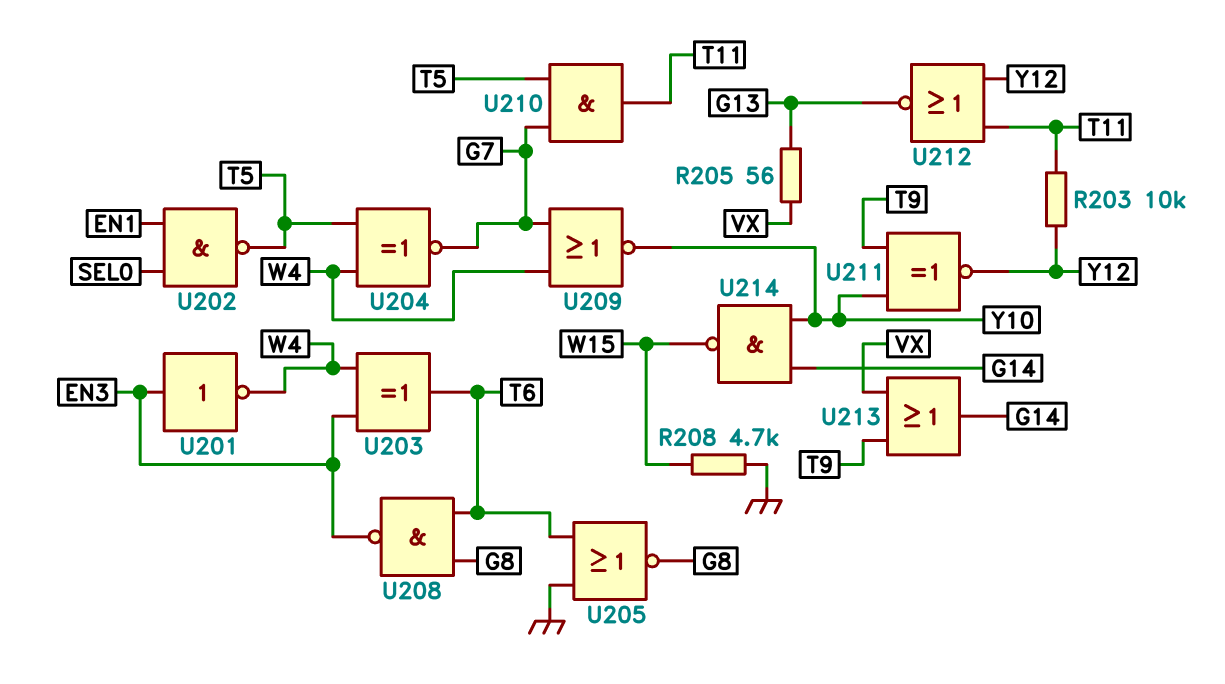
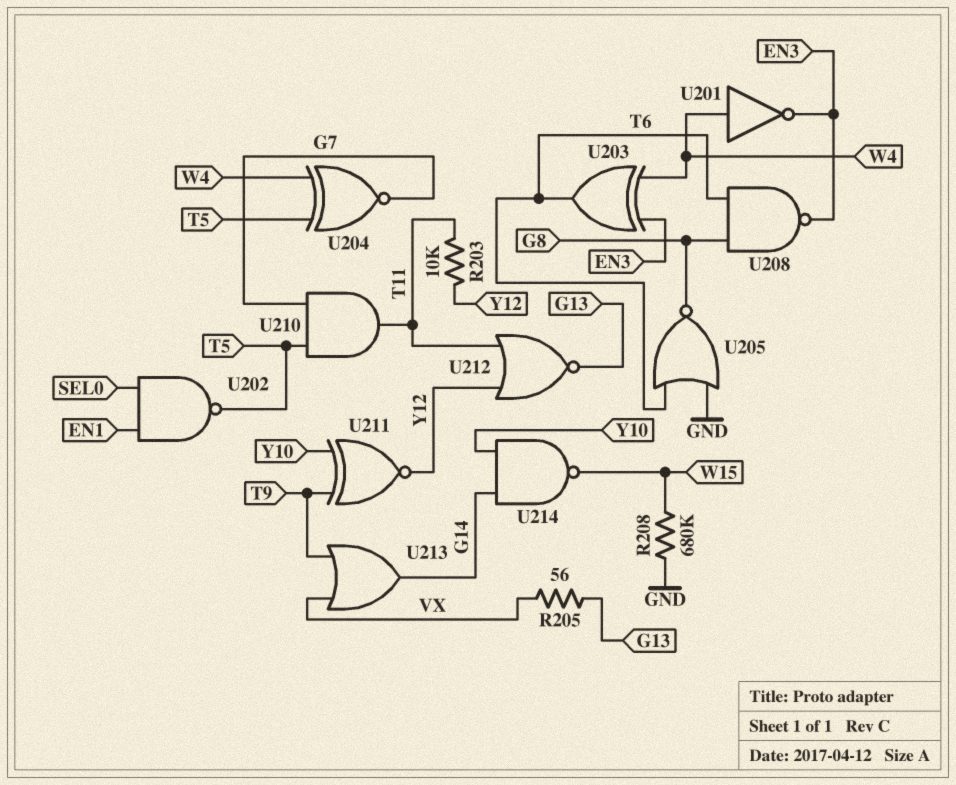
R208: 4.7k (GND, W15) -> 680k (GND, W15)
U201: NOT (in EN3, out W4) -> NOT (in W4, out EN3)
U209: NOR (in G7, in W4, out Y10) -> none

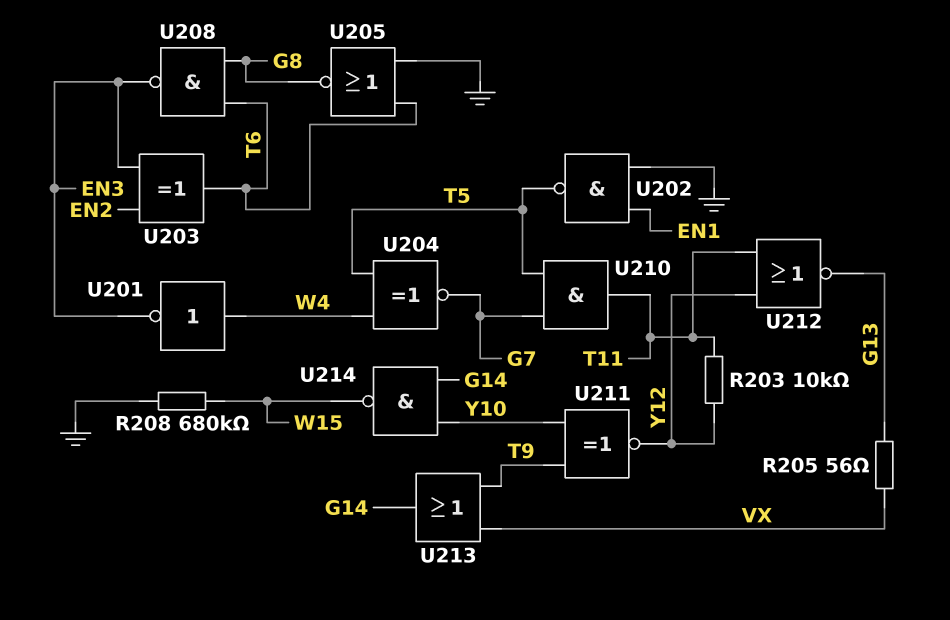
U202: NAND (in EN1, in SEL0, out T5) -> NAND (in EN1, in GND, out T5)
U203: XOR (in EN3, in W4, out T6) -> XOR (in EN2, in EN3, out T6)

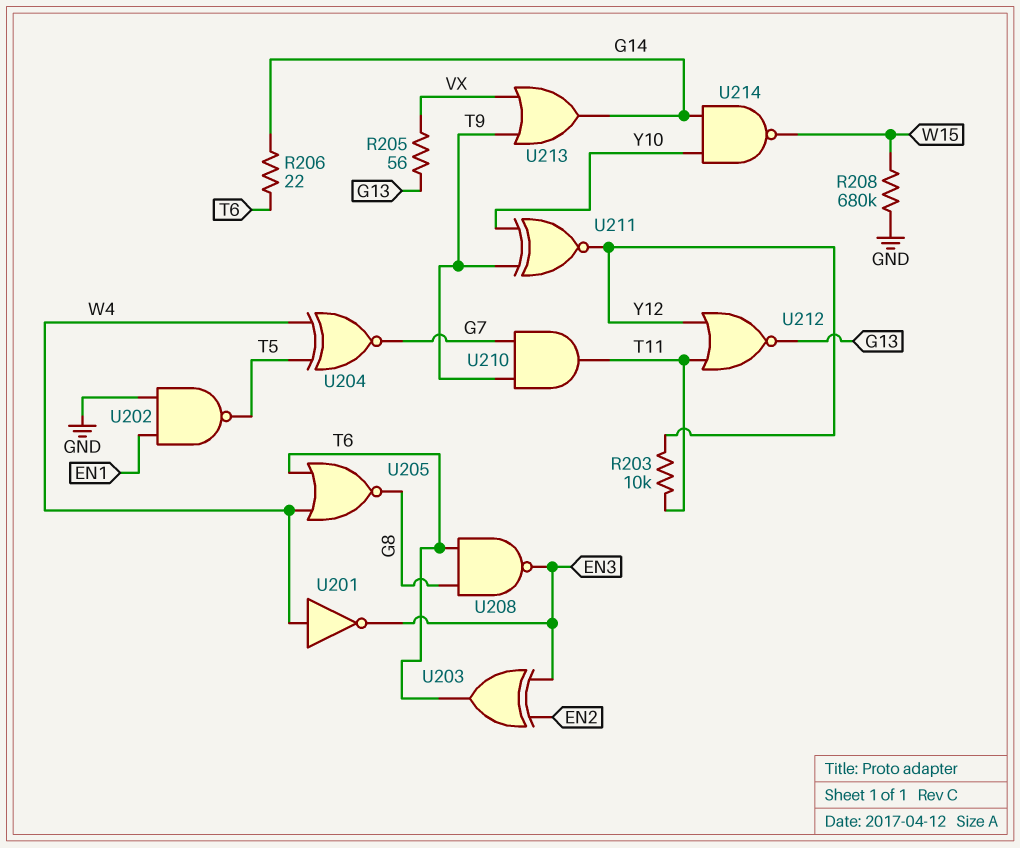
R206: none -> 22 (G14, T6)
U205: NOR (in GND, in T6, out G8) -> NOR (in T6, in W4, out G8)
U210: AND (in G7, in T5, out T11) -> AND (in G7, in T9, out T11)

